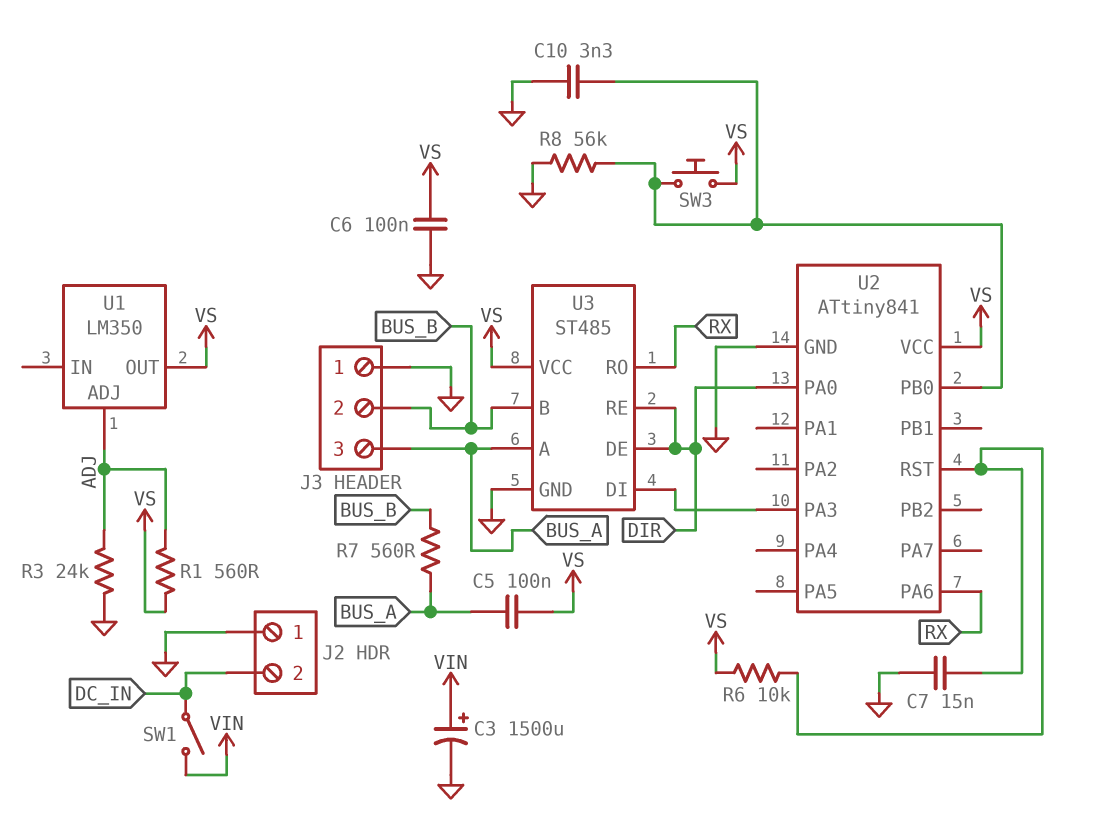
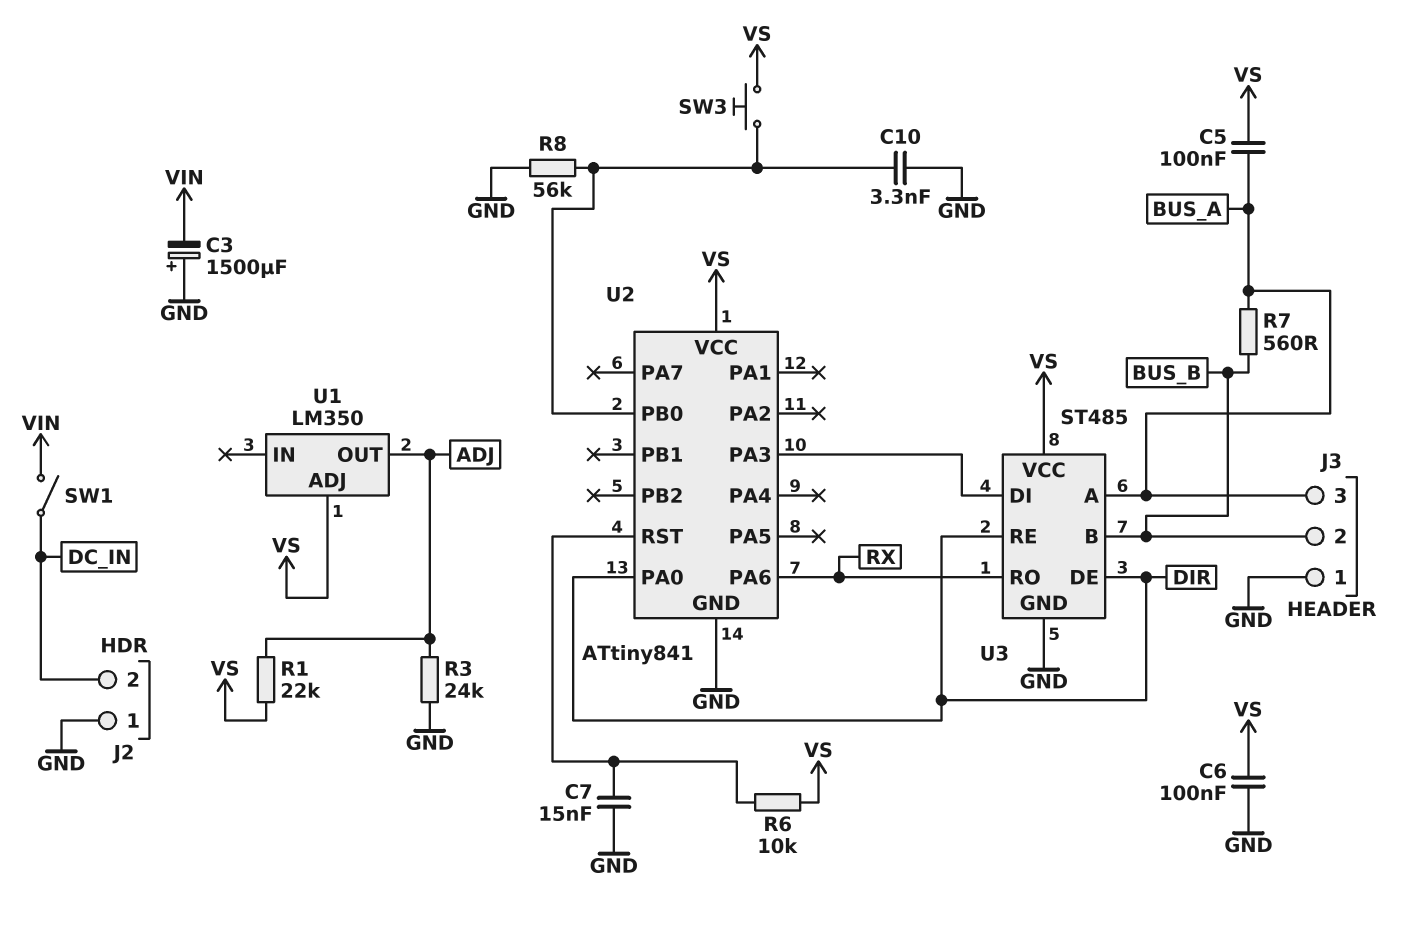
C3: 1500uF (plus VIN, minus GND) -> 1500uF (plus GND, minus VIN)
R1: 560 (ADJ, VS) -> 22k (ADJ, VS)
U1 pin ADJ: ADJ -> VS
U1 pin OUT: VS -> ADJ

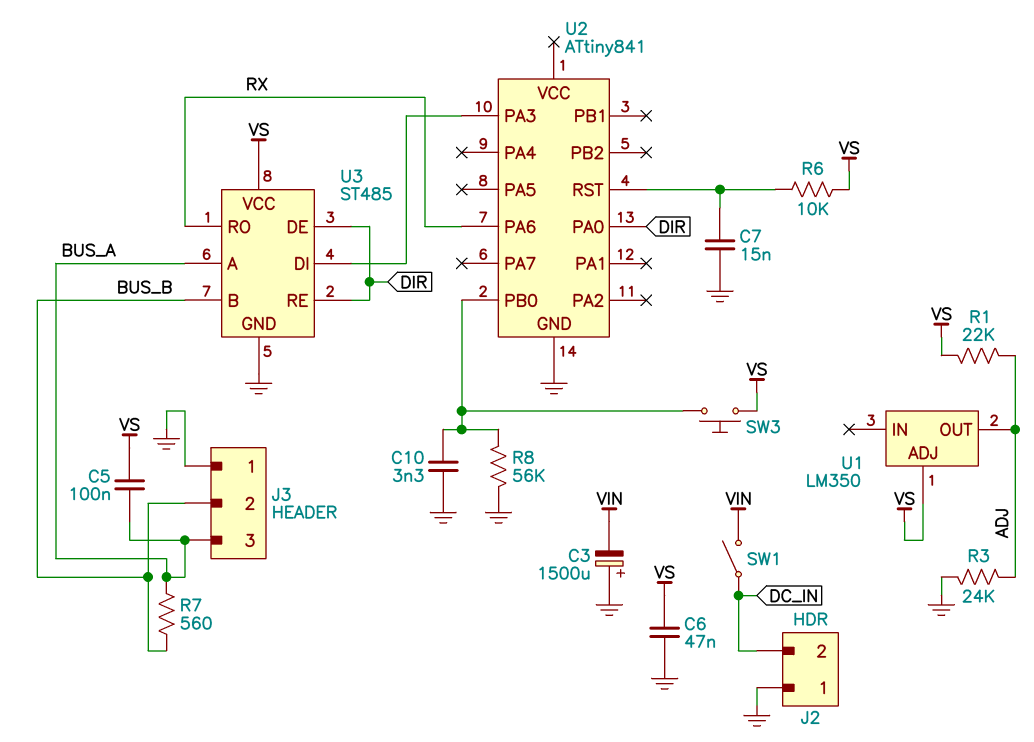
C6: 100nF (GND, VS) -> 47nF (GND, VS)
U2 pin VCC: VS -> none

